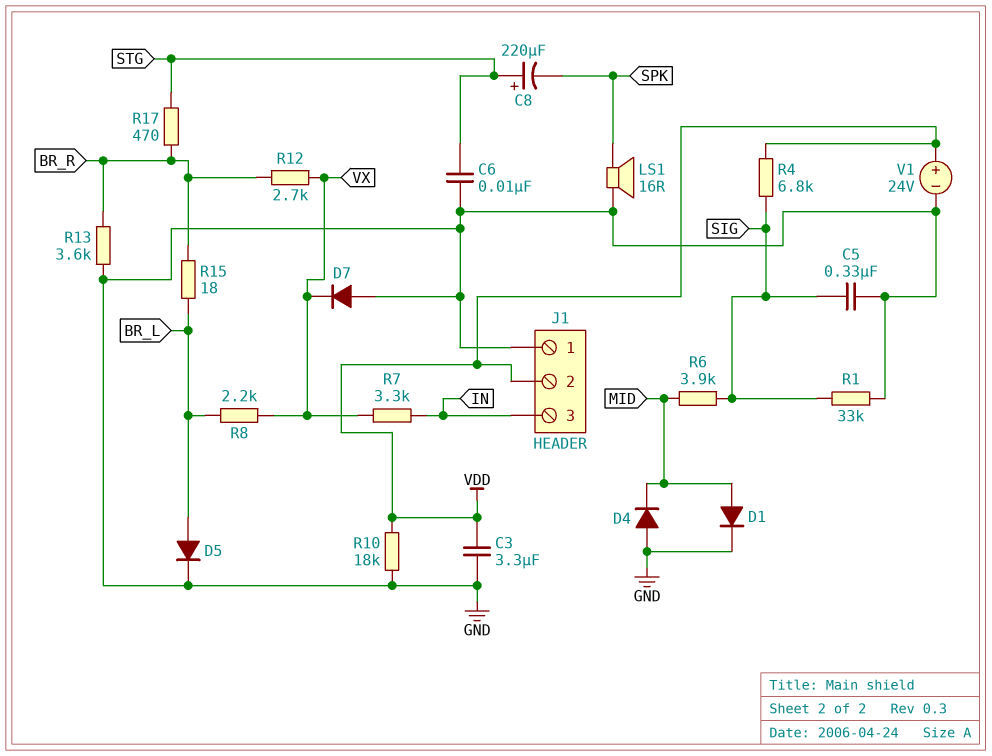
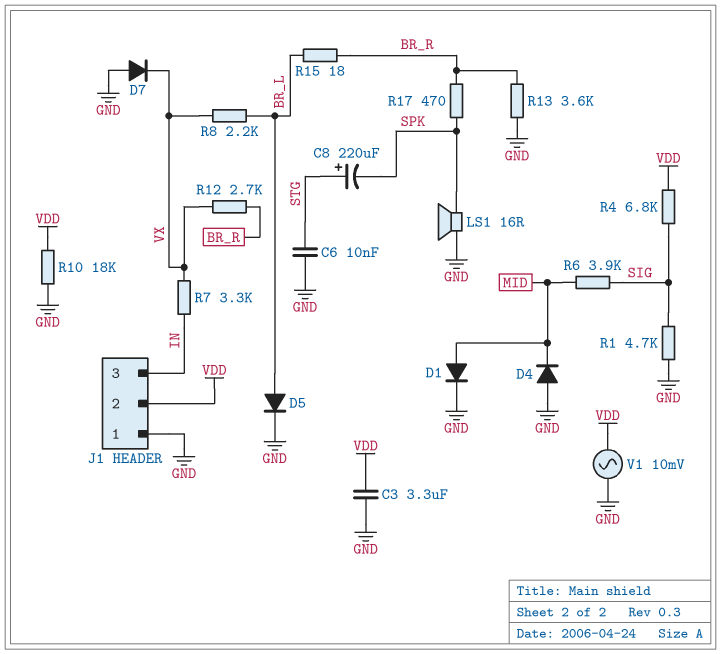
C5: 330nF (GND, SIG) -> none
R1: 33k (GND, SIG) -> 4.7k (GND, SIG)
R17: 470 (BR_R, STG) -> 470 (BR_R, SPK)
V1: 24V (plus VDD, minus GND) -> AC 10mV (GND, VDD)

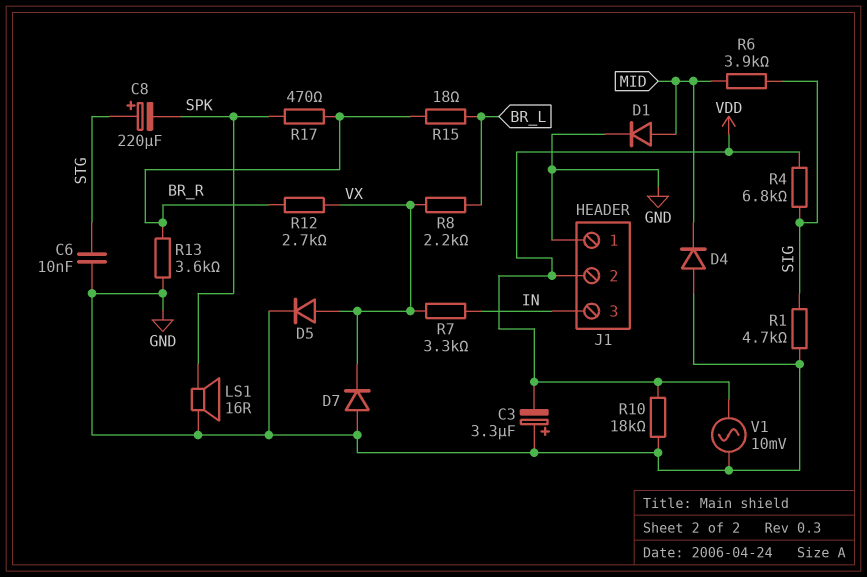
C3: 3.3uF (GND, VDD) -> 3.3uF (plus GND, minus VDD)
D5: diode (A BR_L, K GND) -> diode (A VX, K GND)

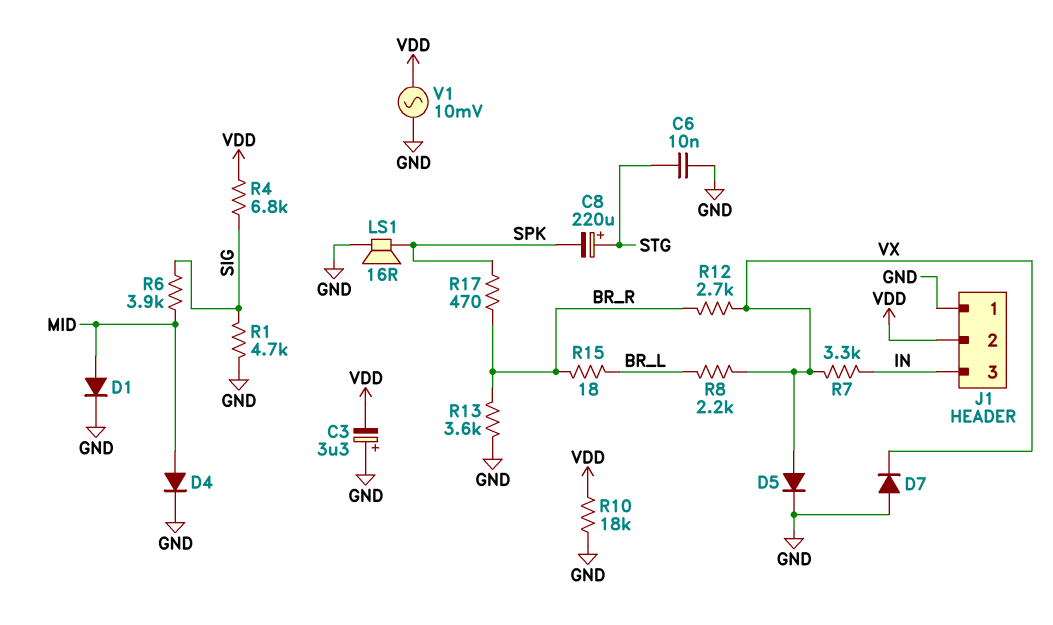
D4: diode (A GND, K MID) -> diode (A MID, K GND)

